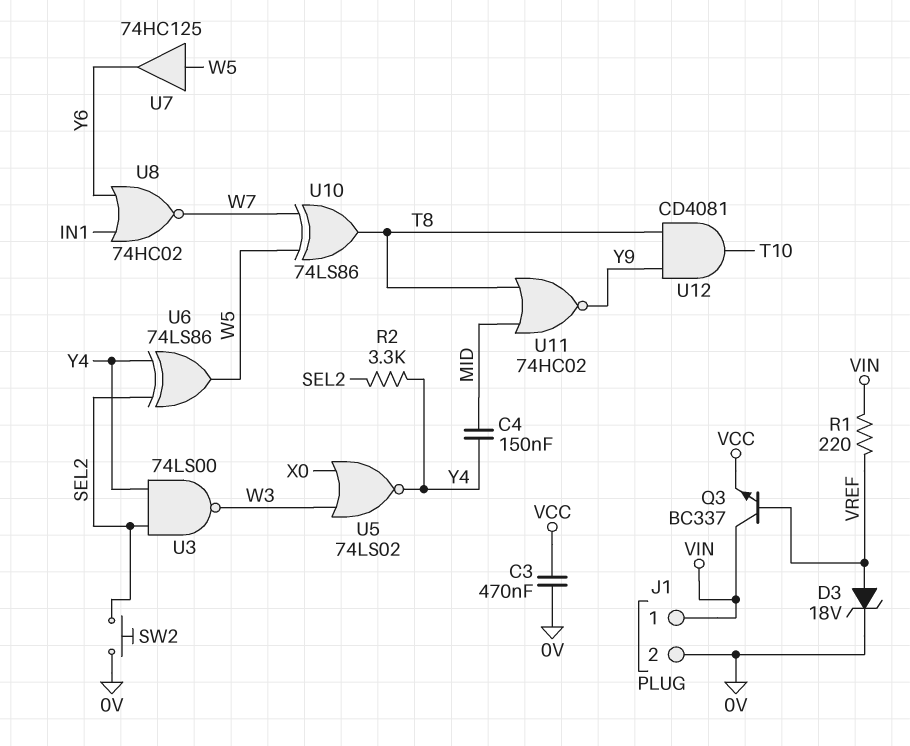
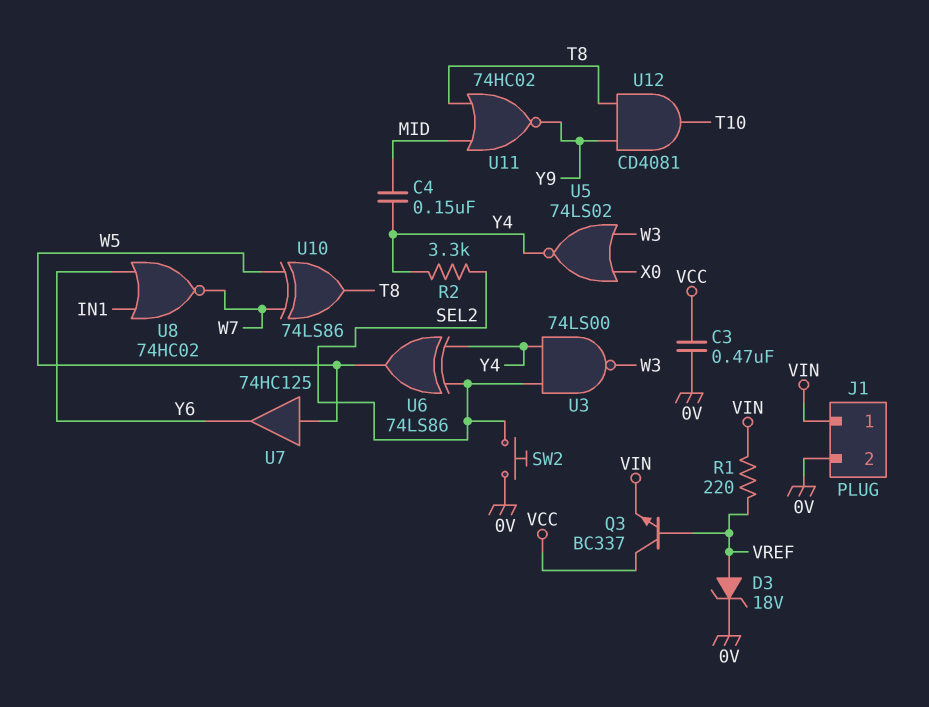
Q3: NPN BC337 (B VREF, C VIN, E VCC) -> NPN BC337 (B VREF, C VCC, E VIN)

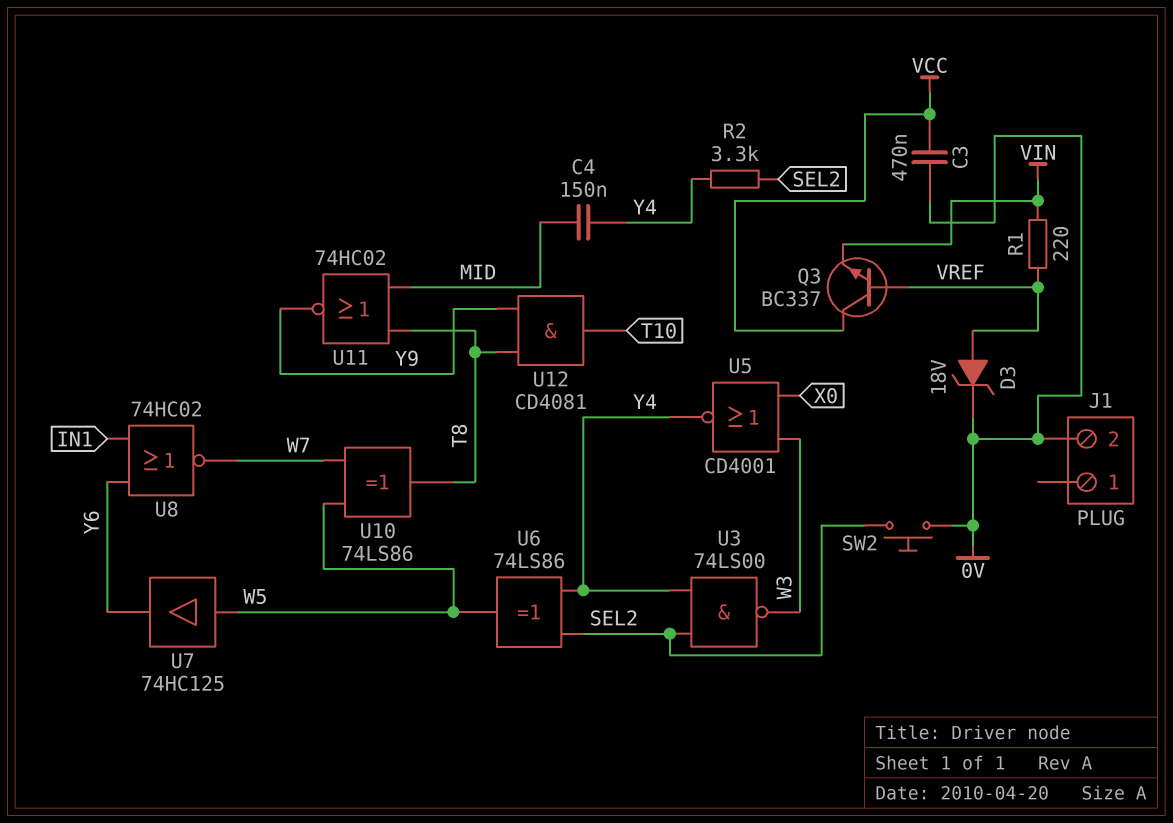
J1 pin 1: VIN -> none
U5: NOR 74LS02 (in W3, in X0, out Y4) -> NOR CD4001 (in W3, in X0, out Y4)

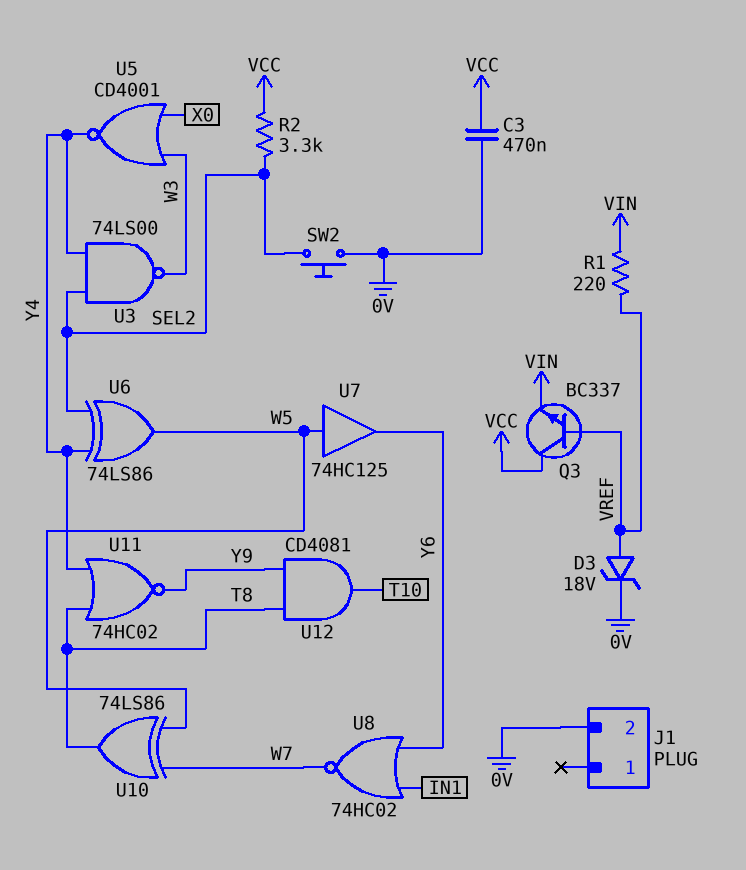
C4: 150nF (MID, Y4) -> none
R2: 3.3k (SEL2, Y4) -> 3.3k (SEL2, VCC)
U11: NOR 74HC02 (in MID, in T8, out Y9) -> NOR 74HC02 (in T8, in Y4, out Y9)

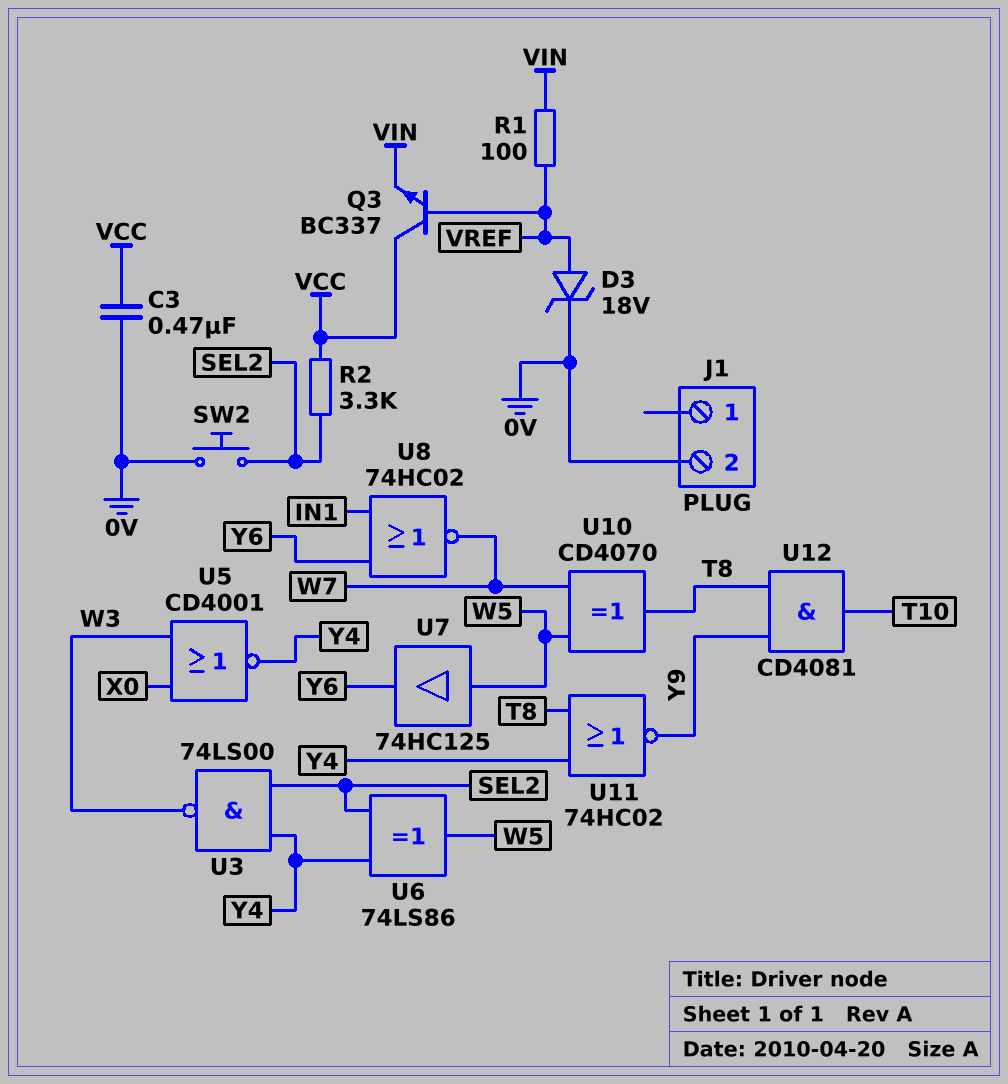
R1: 220 (VIN, VREF) -> 100 (VIN, VREF)
U10: XOR 74LS86 (in W5, in W7, out T8) -> XOR CD4070 (in W5, in W7, out T8)

